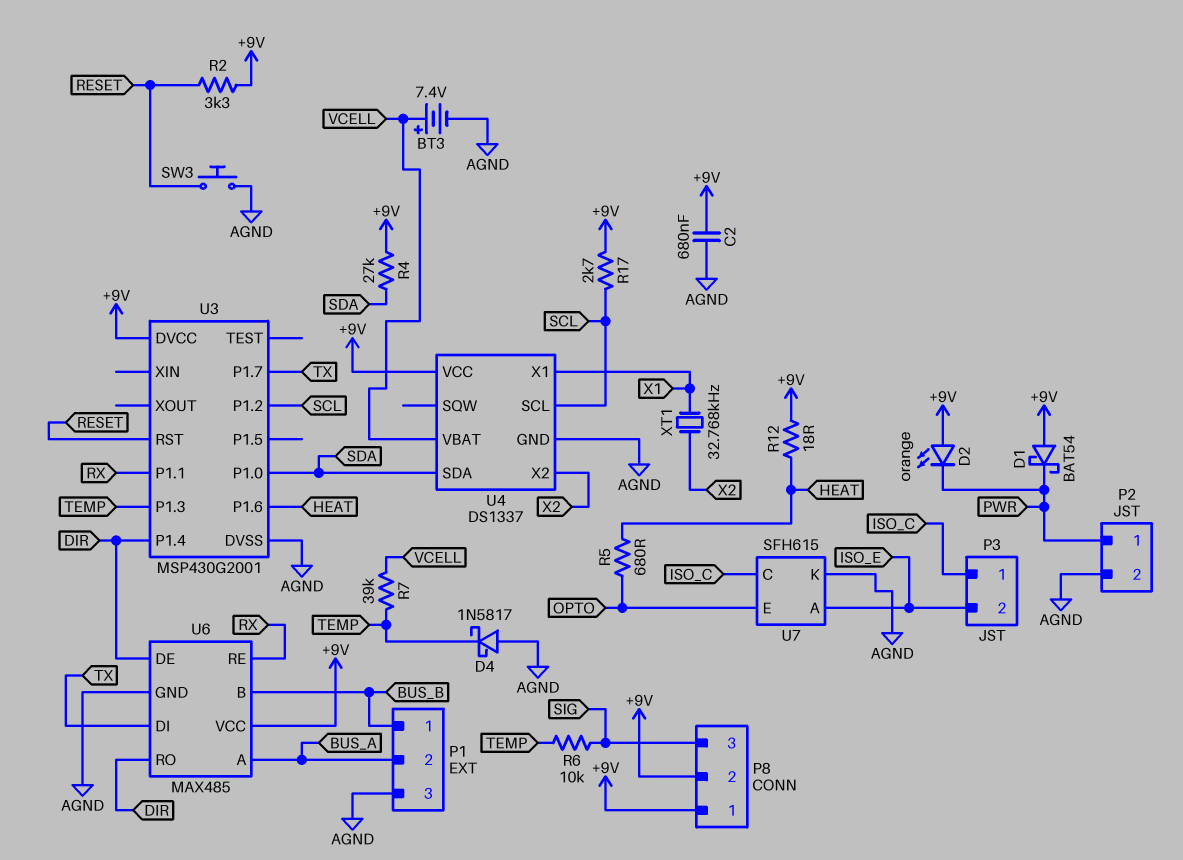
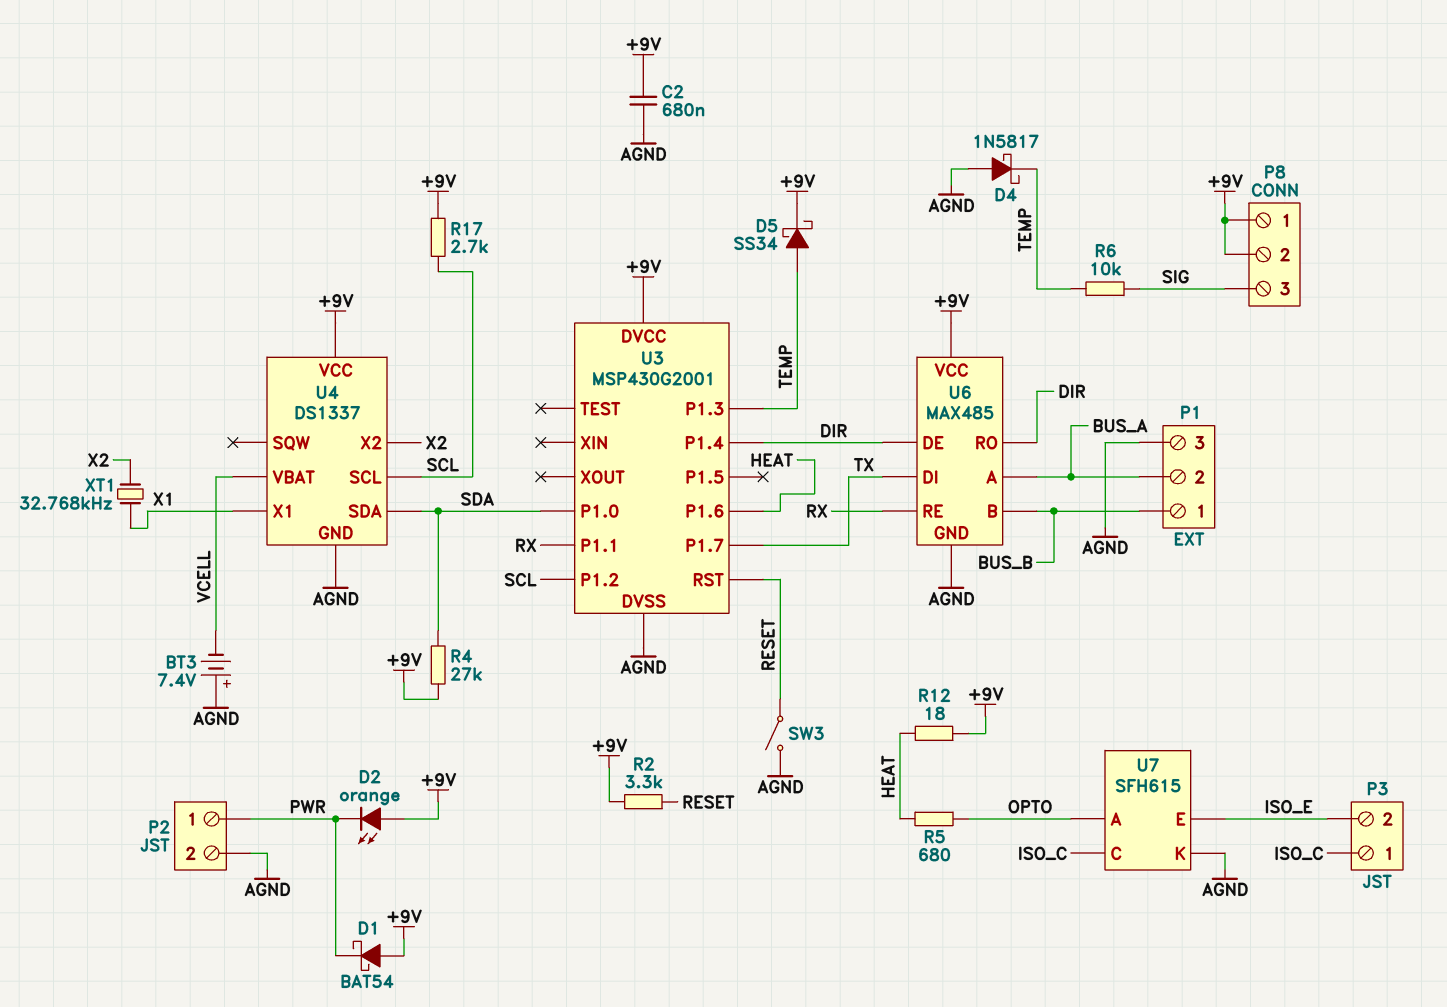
BT3: 7.4V (plus VCELL, minus AGND) -> 7.4V (plus AGND, minus VCELL)
D5: none -> schottky SS34 (A TEMP, K +9V)
R7: 39k (TEMP, VCELL) -> none
SW3: button (AGND, RESET) -> switch (AGND, RESET)
U7 pin A: ISO_E -> OPTO
U7 pin E: OPTO -> ISO_E

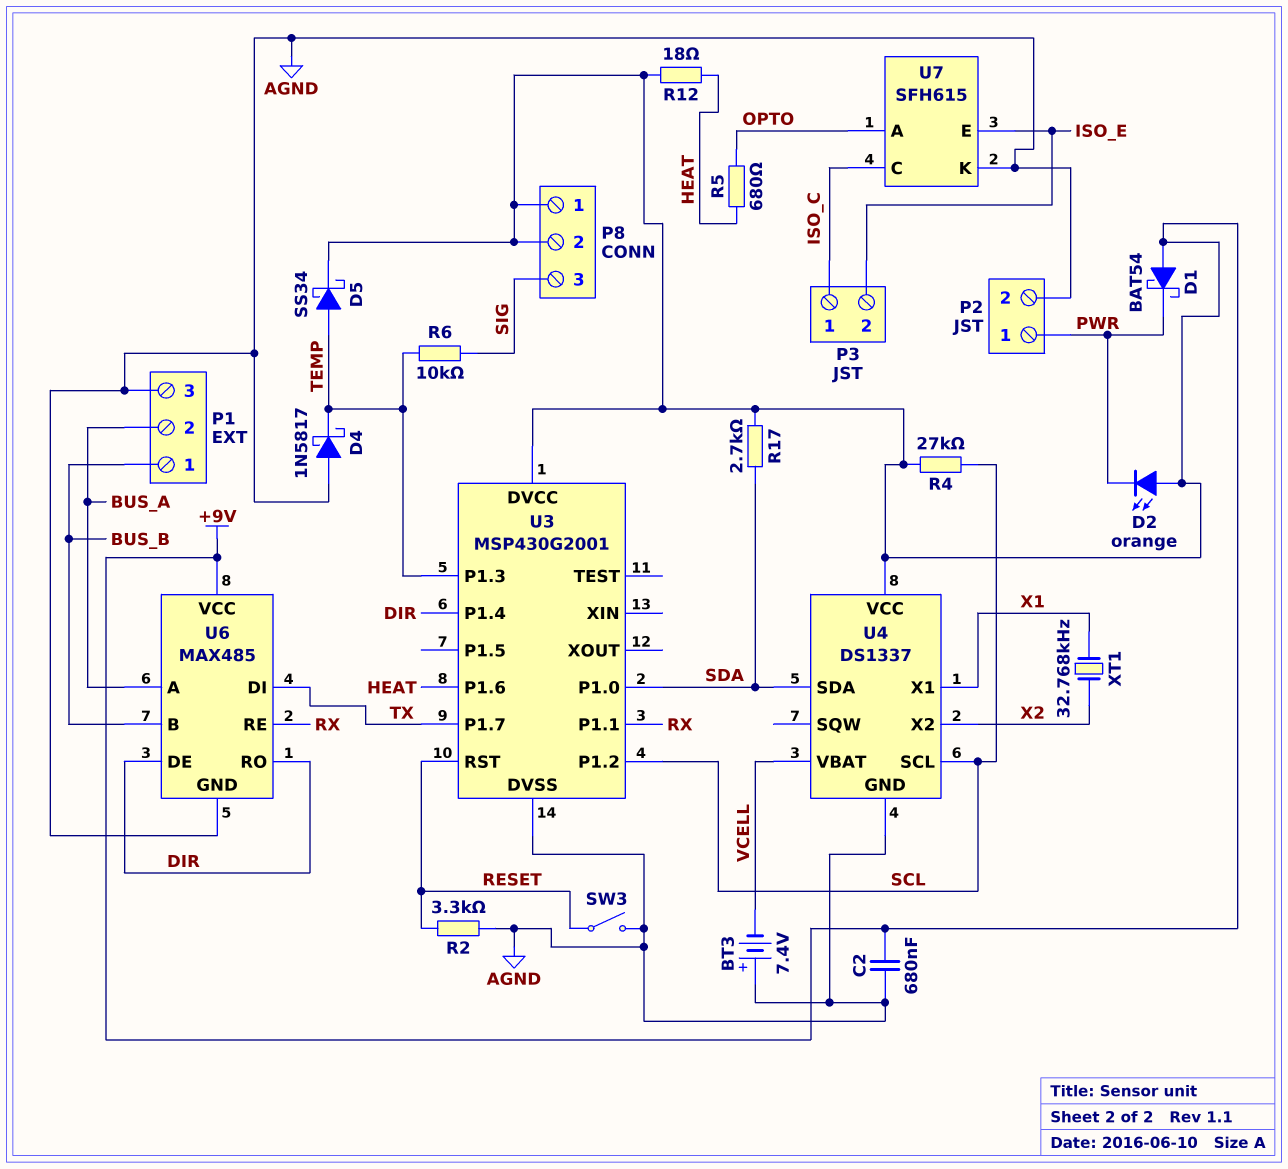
R2: 3.3k (+9V, RESET) -> 3.3k (AGND, RESET)
R4: 27k (+9V, SDA) -> 27k (+9V, SCL)
R17: 2.7k (+9V, SCL) -> 2.7k (+9V, SDA)

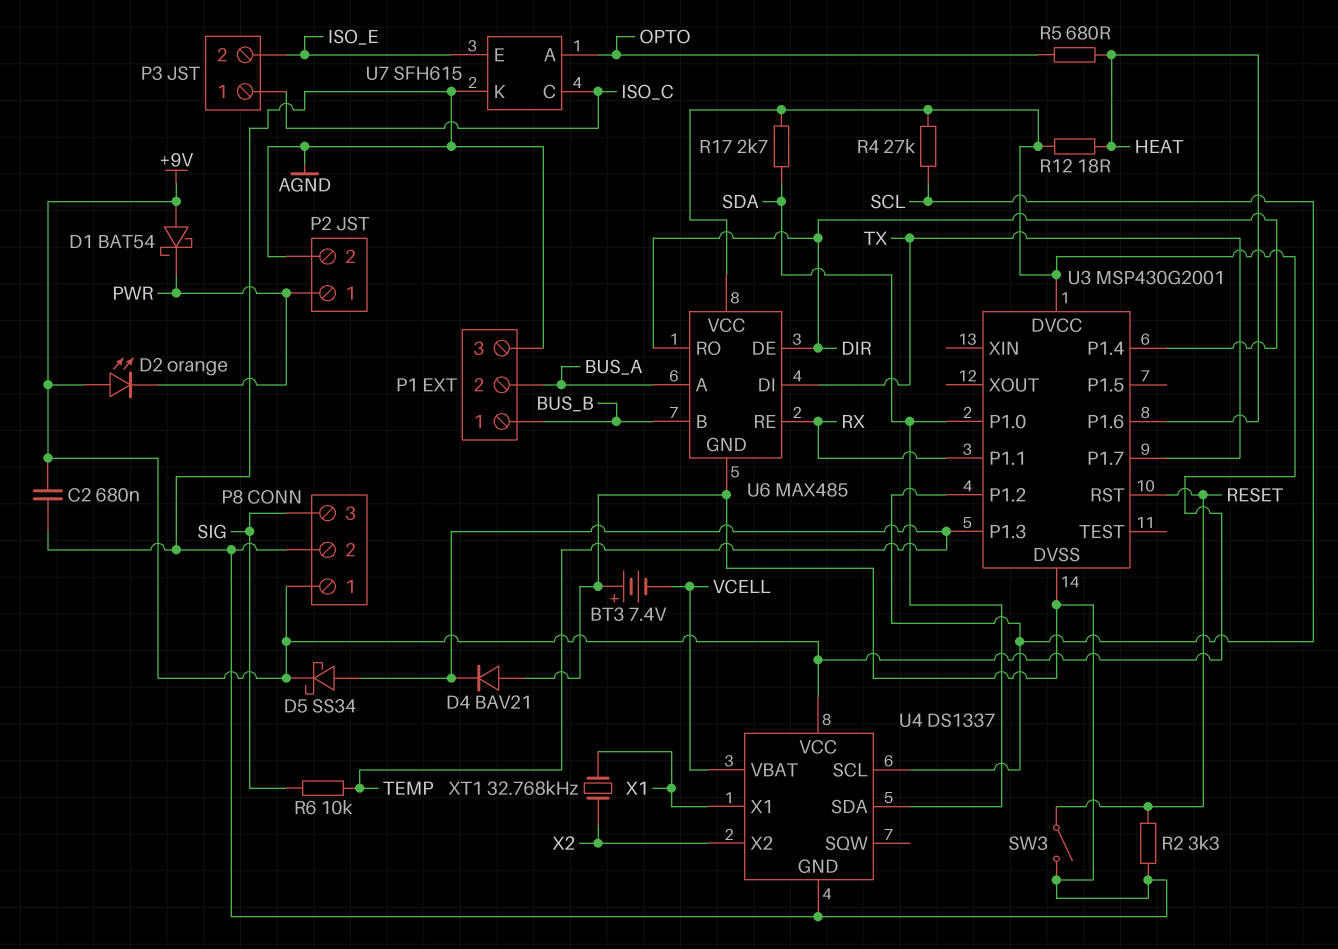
D4: schottky 1N5817 (A AGND, K TEMP) -> diode BAV21 (A AGND, K TEMP)
P8 pin 2: +9V -> AGND

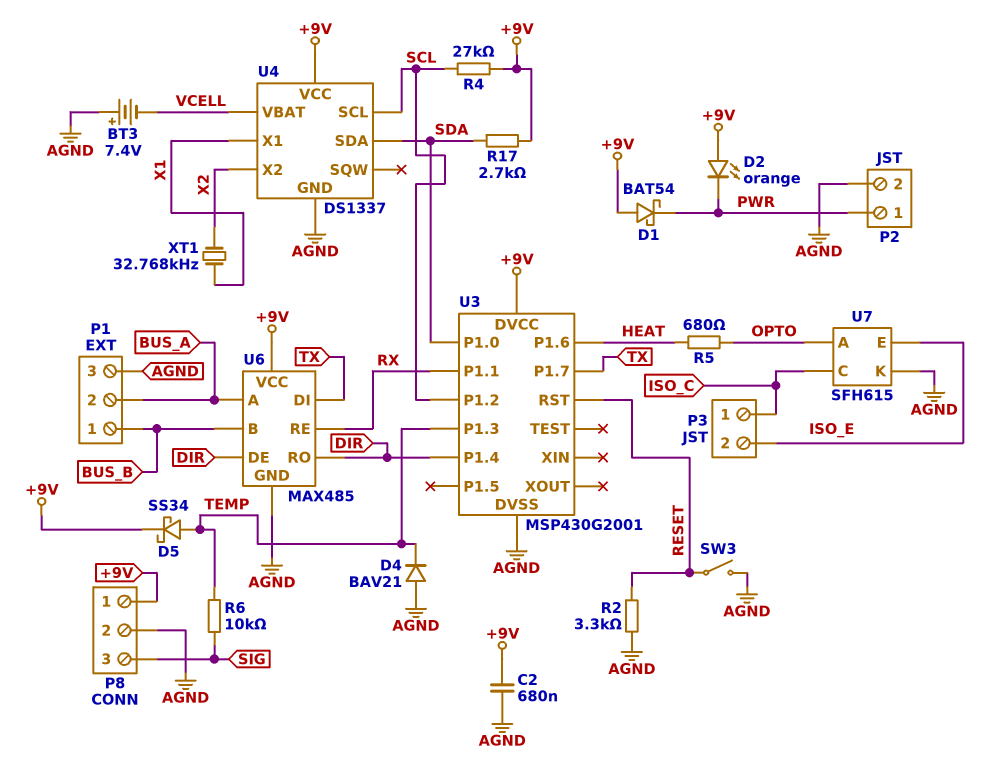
R12: 18 (+9V, HEAT) -> none

